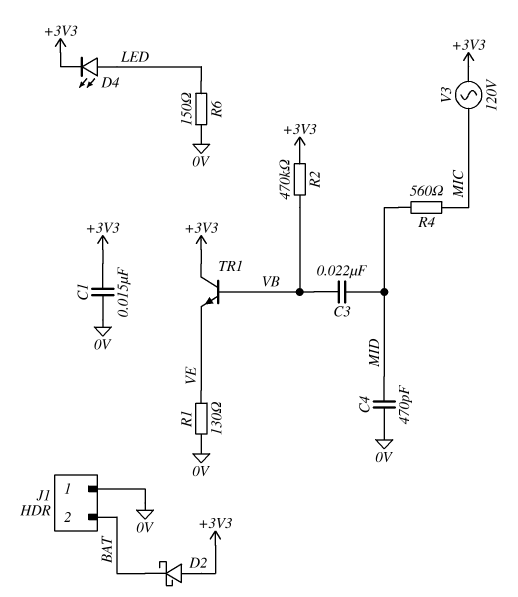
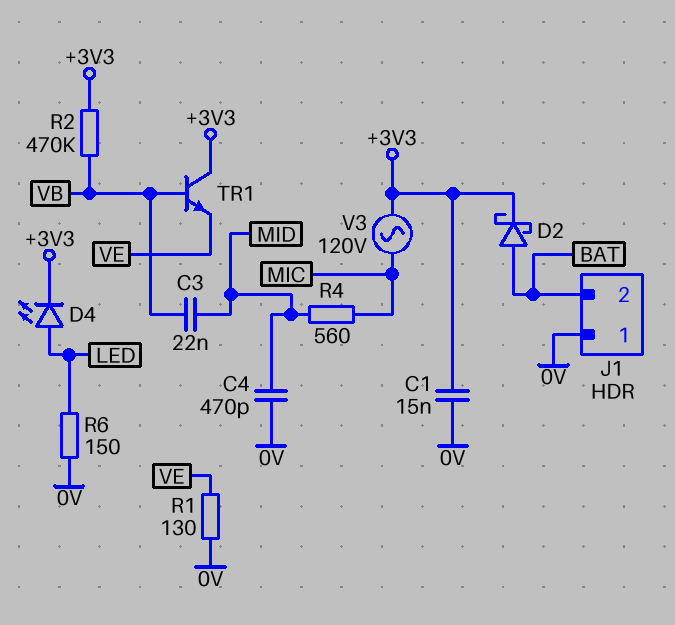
D2: schottky (A +3V3, K BAT) -> schottky (A BAT, K +3V3)

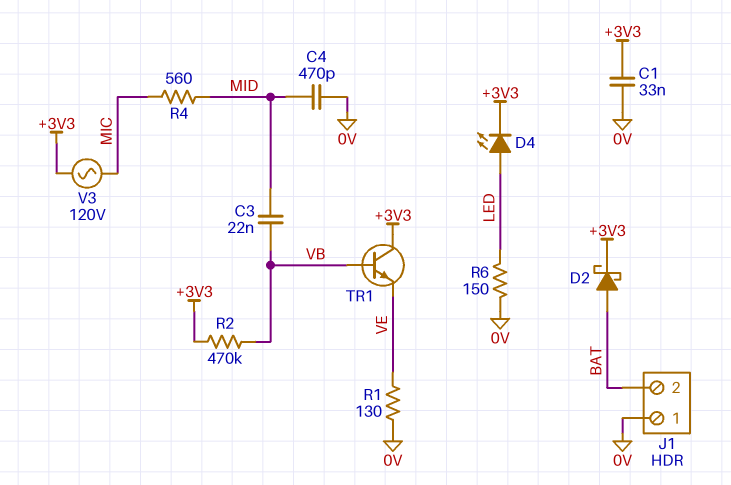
C1: 15nF (+3V3, 0V) -> 33nF (+3V3, 0V)

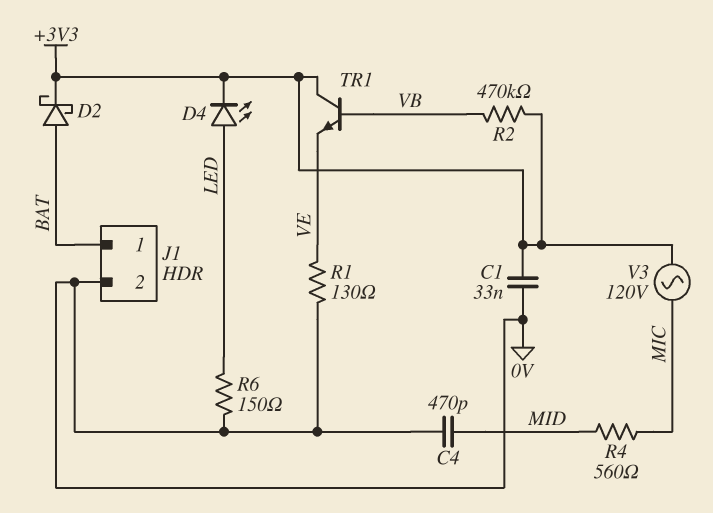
C3: 22nF (MID, VB) -> none
J1 pin 1: 0V -> BAT
J1 pin 2: BAT -> 0V

